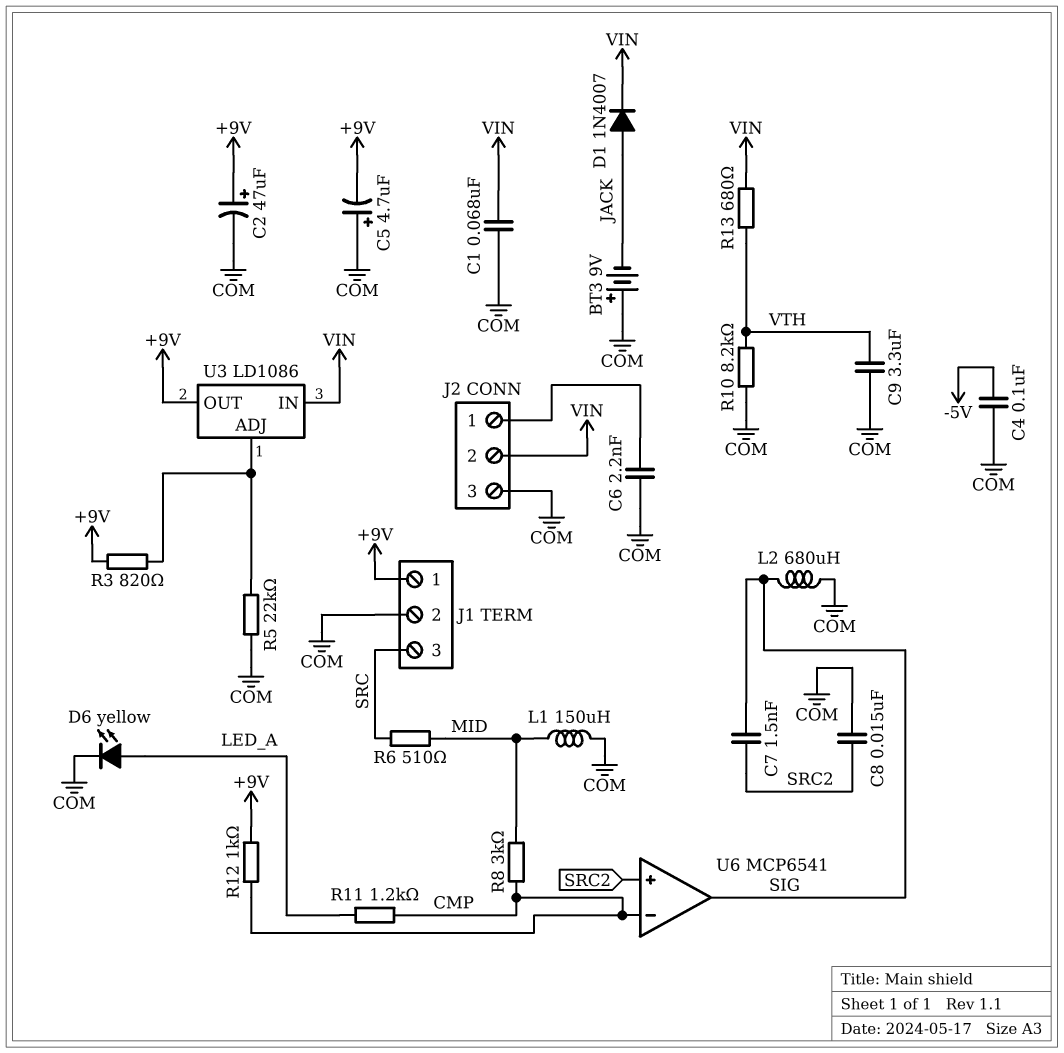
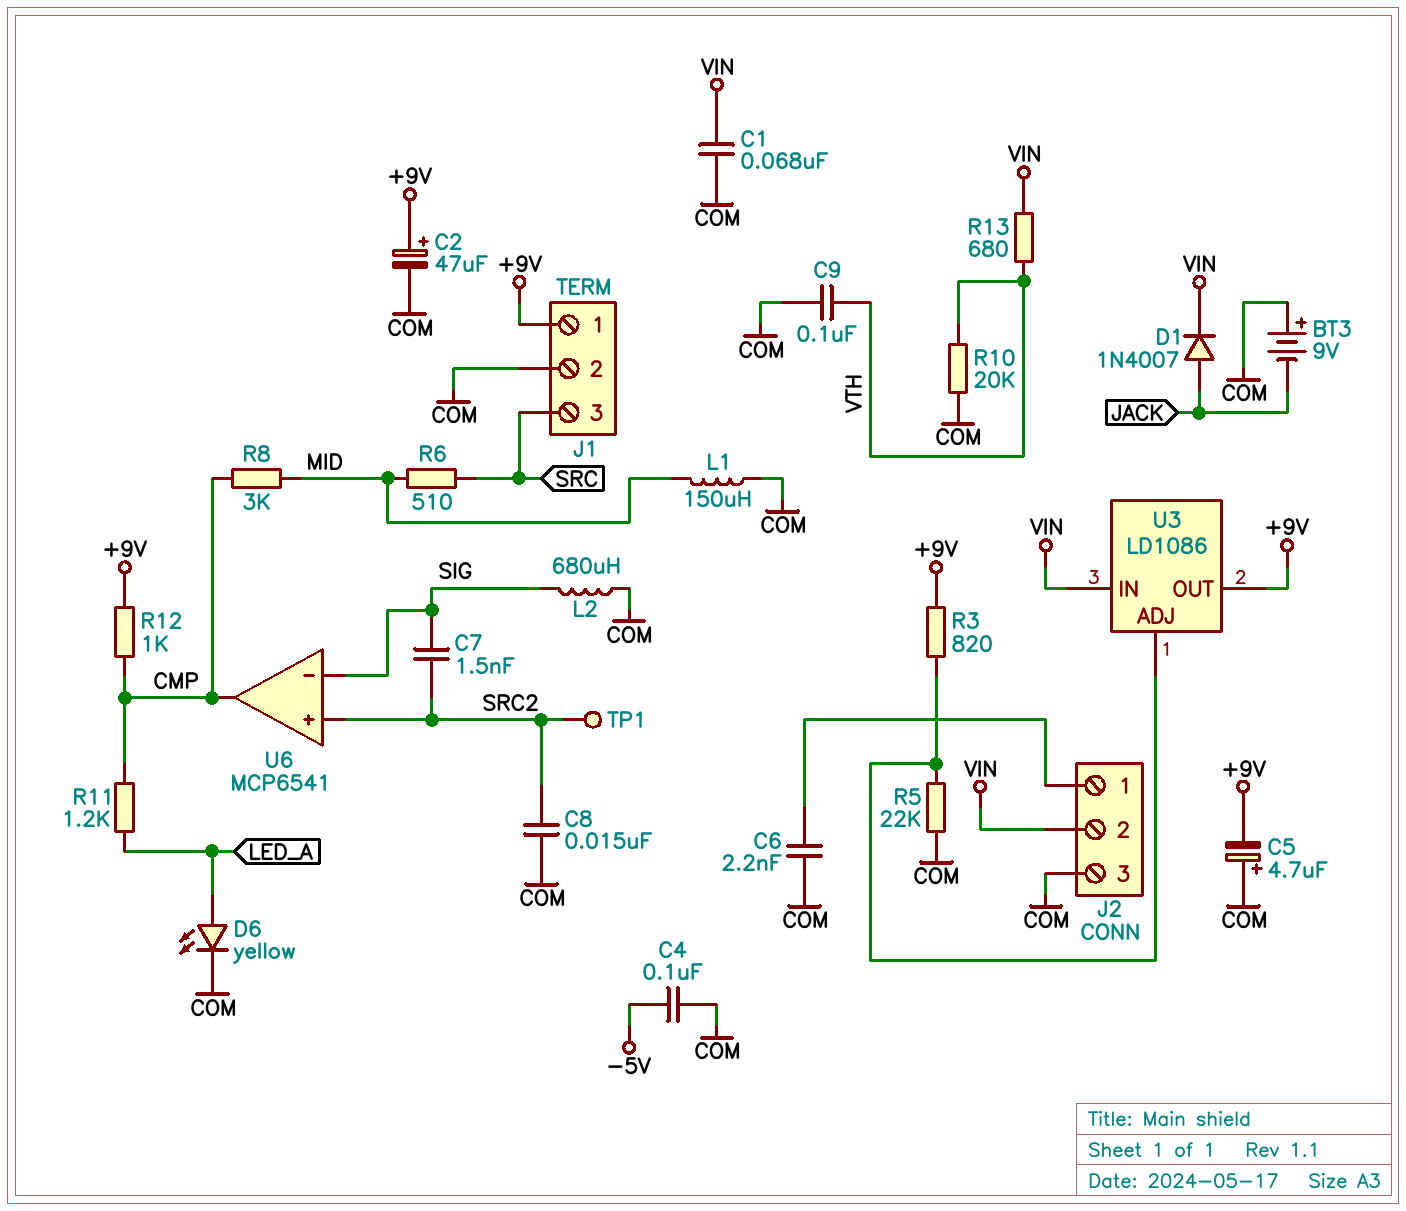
C9: 3.3uF (COM, VTH) -> 100nF (COM, VTH)
R10: 8.2k (COM, VTH) -> 20k (COM, VTH)
TP1: none -> test point (SRC2)
U6 pin in-: CMP -> SIG
U6 pin out: SIG -> CMP

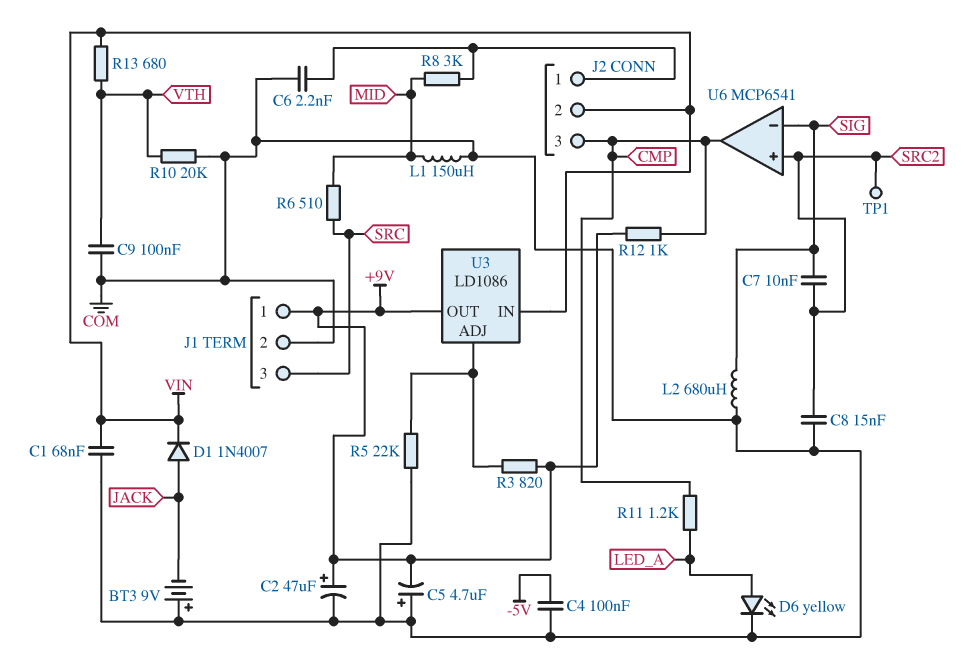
C7: 1.5nF (SIG, SRC2) -> 10nF (SIG, SRC2)
J2 pin 3: COM -> CMP
R8: 3k (CMP, MID) -> 3k (J2/1, MID)

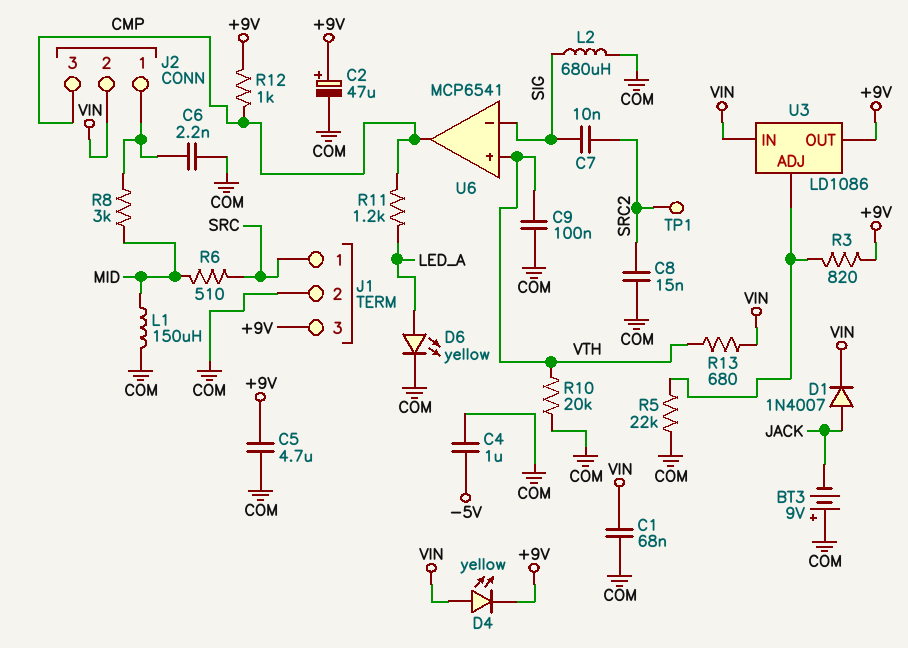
C4: 100nF (-5V, COM) -> 1uF (-5V, COM)
C5: 4.7uF (plus COM, minus +9V) -> 4.7uF (+9V, COM)
D4: none -> LED yellow (A VIN, K +9V)
J1 pin 1: +9V -> SRC
J1 pin 3: SRC -> +9V
U6 pin in+: SRC2 -> VTH

